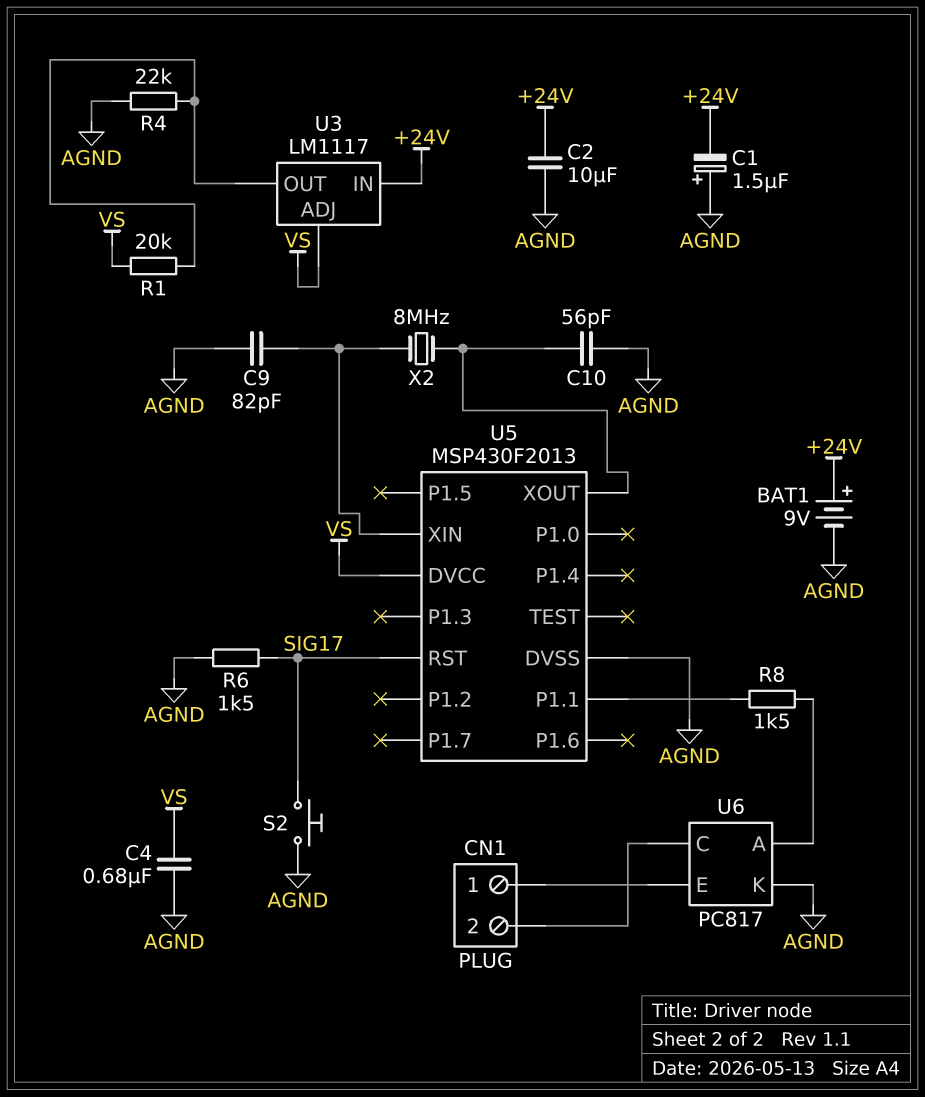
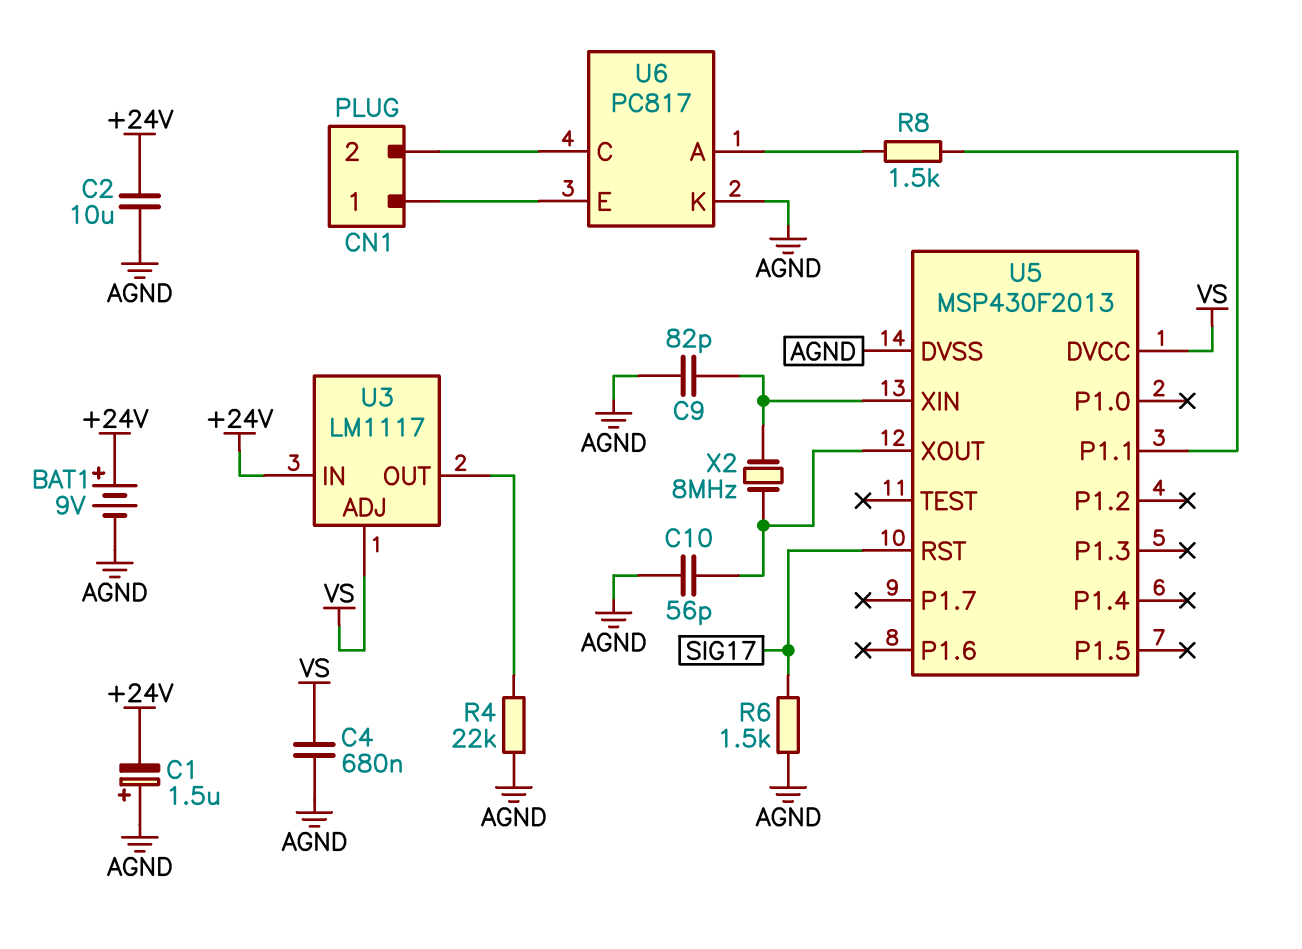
R1: 20k (U3/OUT, VS) -> none
S2: button (AGND, SIG17) -> none

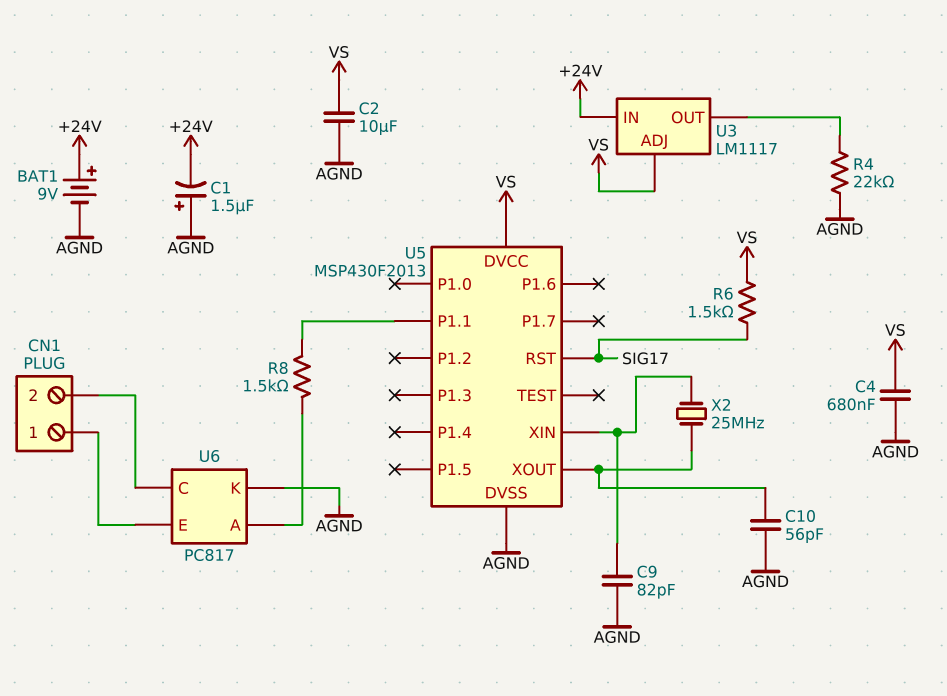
C2: 10uF (+24V, AGND) -> 10uF (AGND, VS)
R6: 1.5k (AGND, SIG17) -> 1.5k (SIG17, VS)
X2: 8MHz (U5/XIN, U5/XOUT) -> 25MHz (U5/XIN, U5/XOUT)

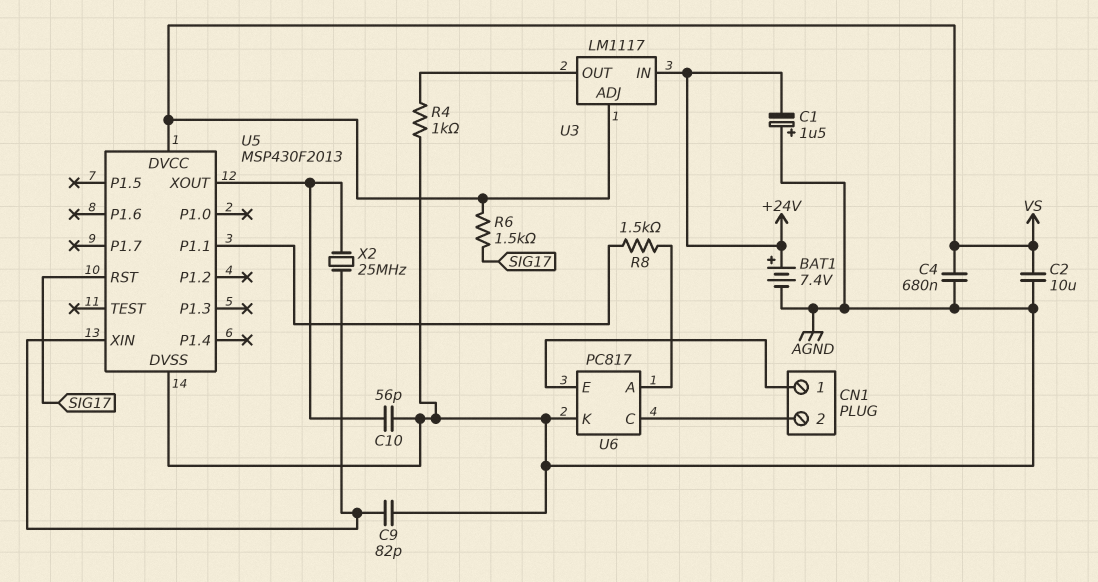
BAT1: 9V (plus +24V, minus AGND) -> 7.4V (plus +24V, minus AGND)
R4: 22k (AGND, U3/OUT) -> 1k (AGND, U3/OUT)

